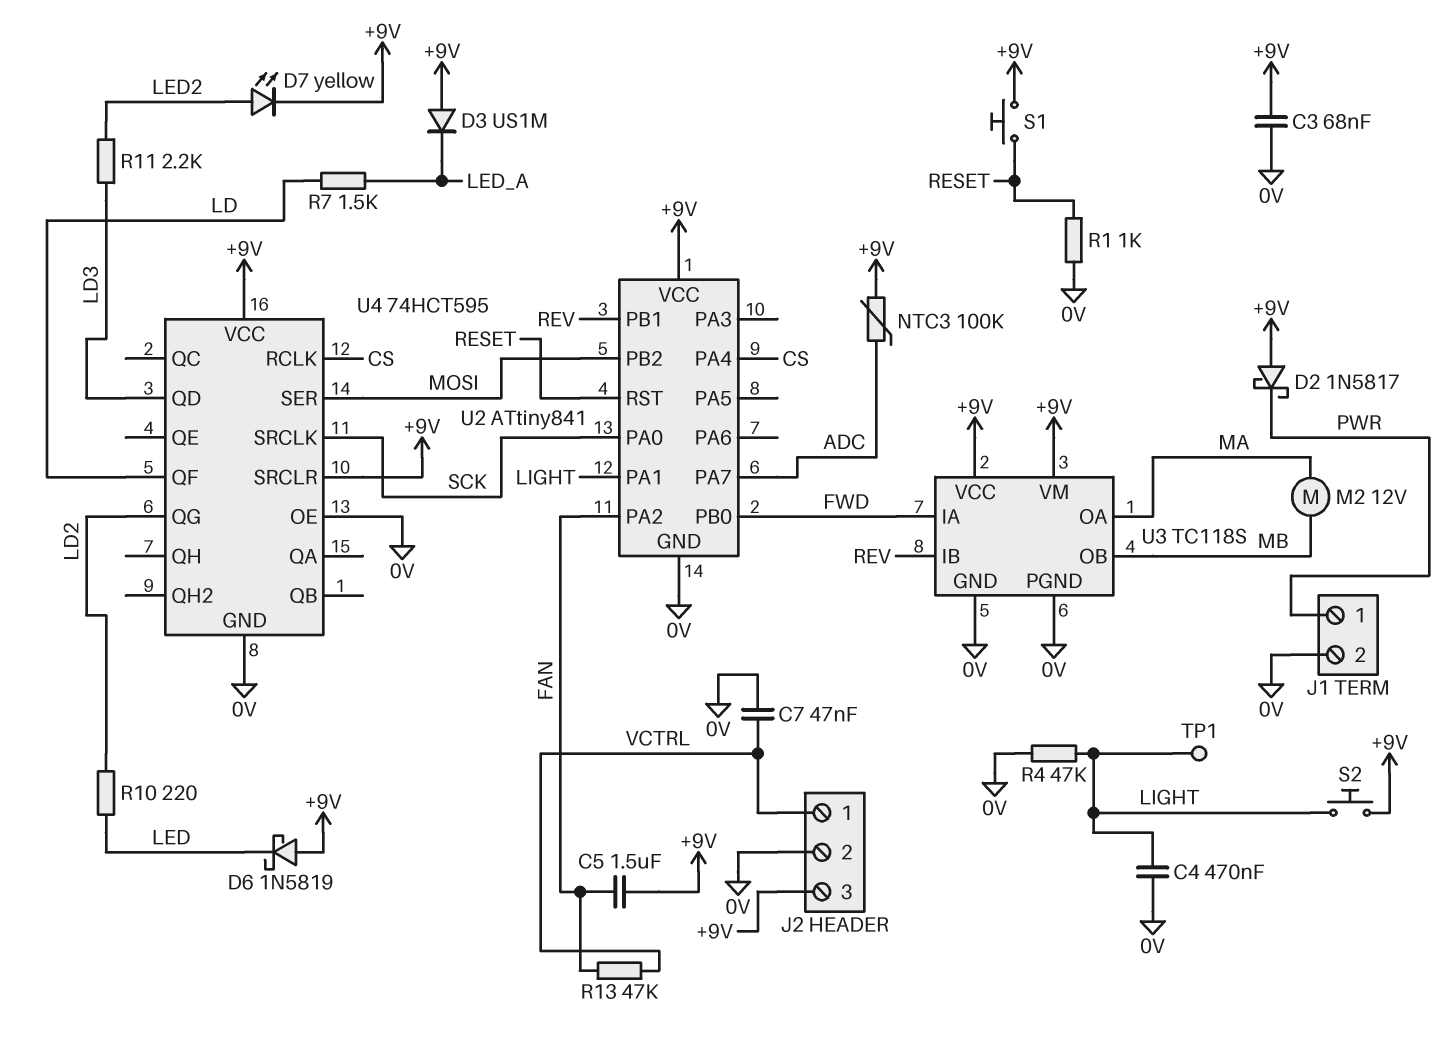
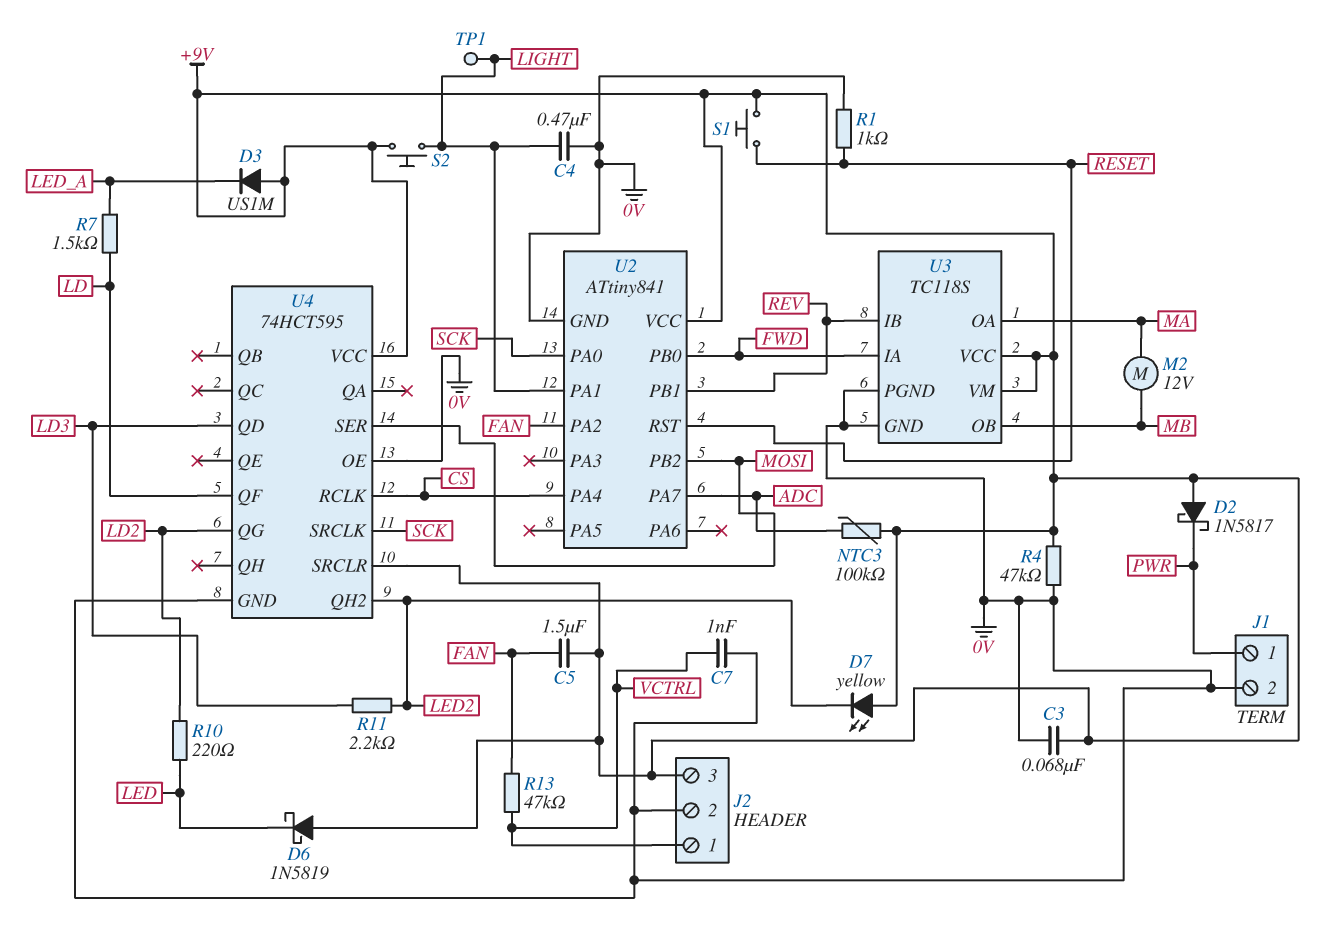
C7: 47nF (0V, VCTRL) -> 1nF (0V, VCTRL)
D7: LED yellow (A LED2, K +9V) -> LED yellow (A +9V, K LED2)
R4: 47k (0V, LIGHT) -> 47k (+9V, 0V)
U4 pin QH2: none -> LED2

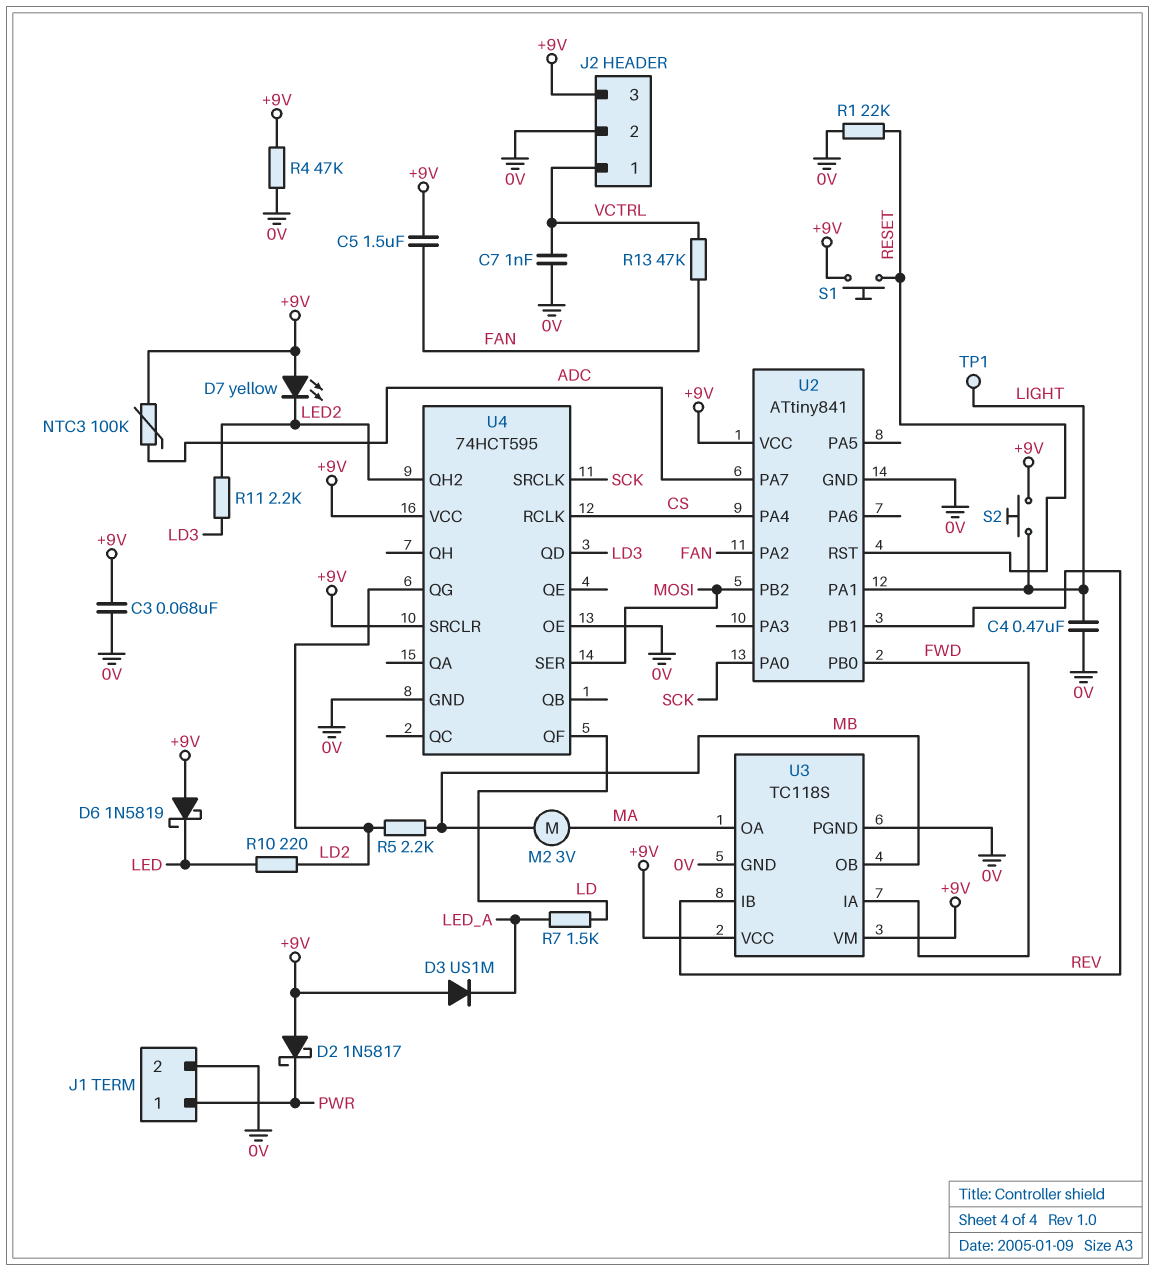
M2: motor 12V (MA, MB) -> motor 3V (MA, MB)
R1: 1k (0V, RESET) -> 22k (0V, RESET)
R5: none -> 2.2k (LD2, MB)

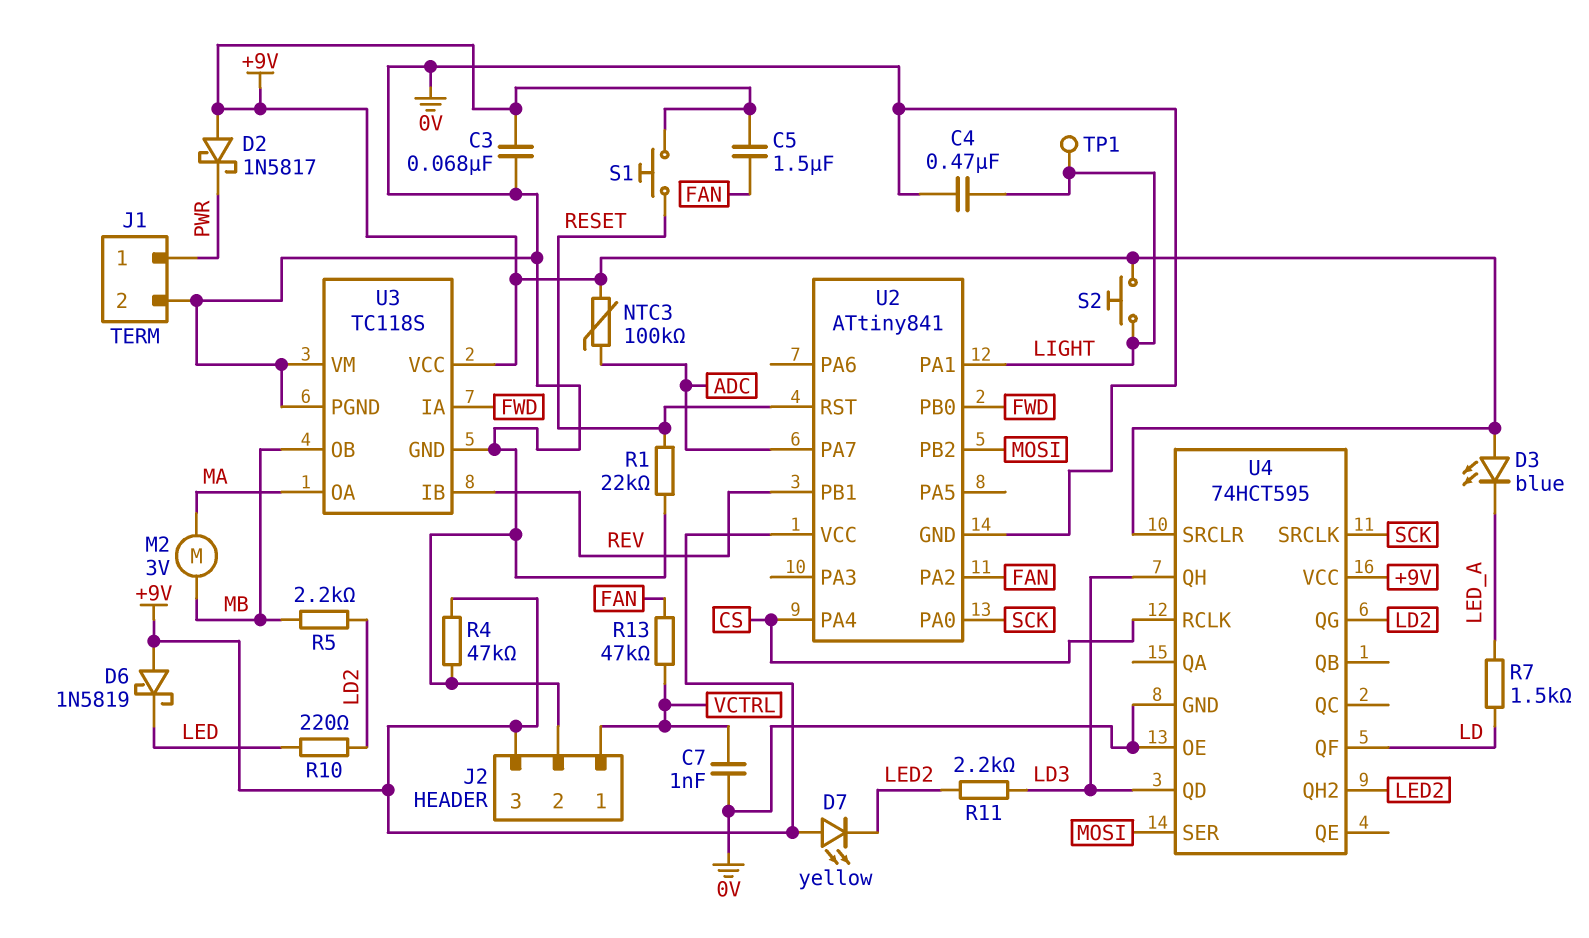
D3: diode US1M (A +9V, K LED_A) -> LED blue (A +9V, K LED_A)
U3 pin VM: +9V -> 0V
U4 pin QH: none -> LD3

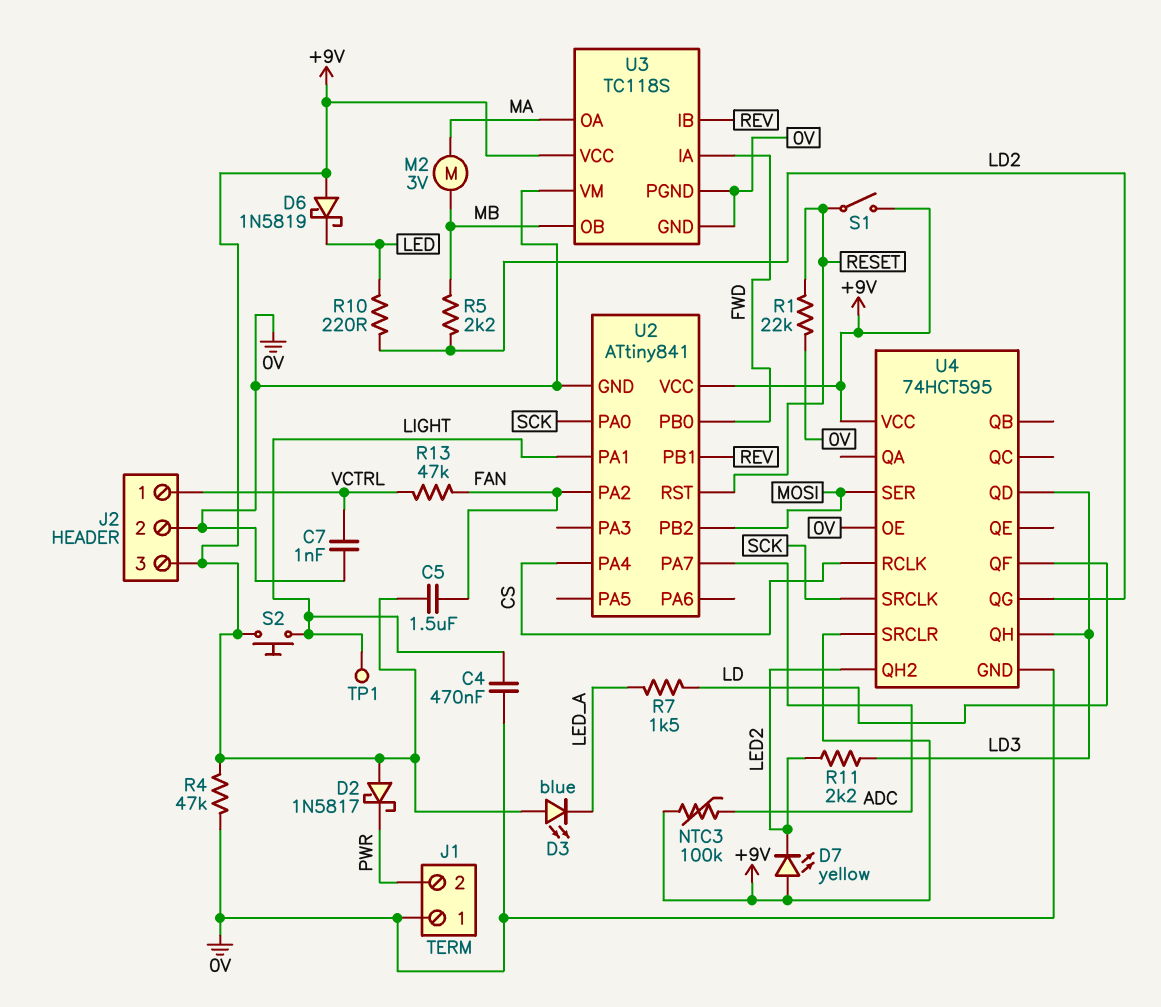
C3: 68nF (+9V, 0V) -> none
J1 pin 1: PWR -> 0V
J1 pin 2: 0V -> PWR
S1: button (+9V, RESET) -> switch (+9V, RESET)

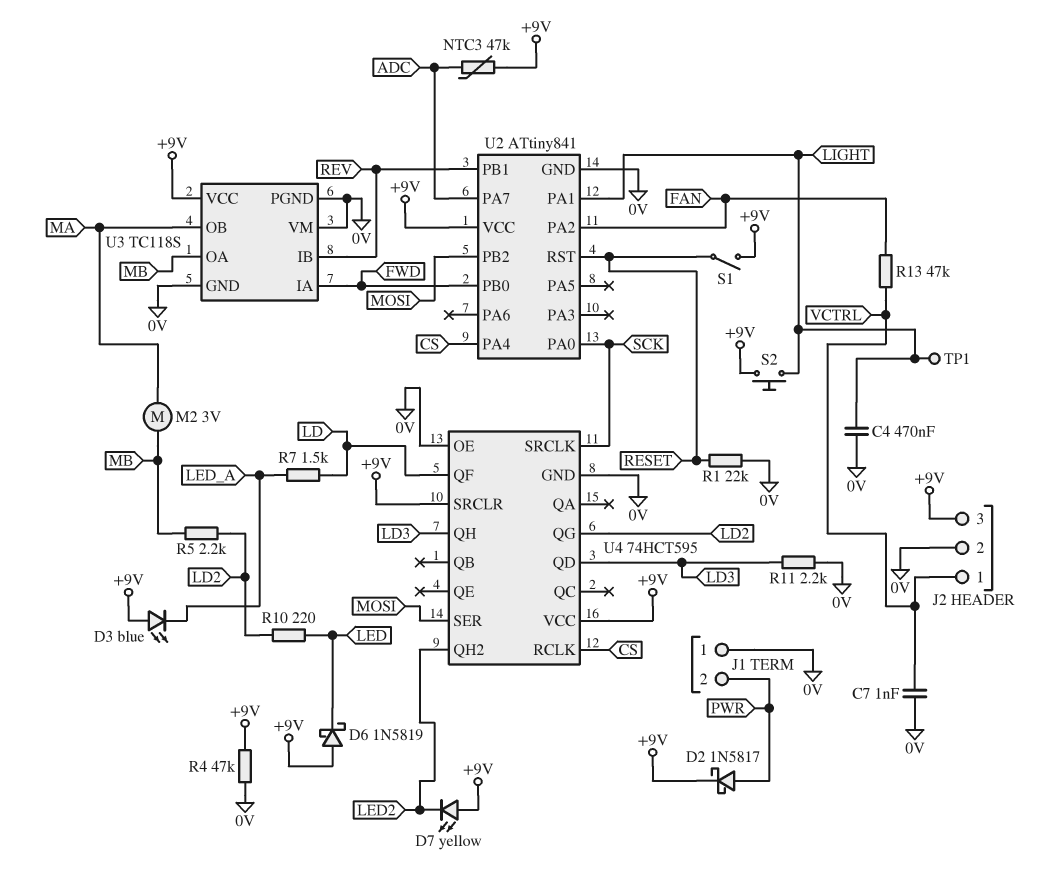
C5: 1.5uF (+9V, FAN) -> none
D2: schottky 1N5817 (A +9V, K PWR) -> schottky 1N5817 (A PWR, K +9V)
NTC3: 100k (+9V, ADC) -> 47k (+9V, ADC)
R11: 2.2k (LD3, LED2) -> 2.2k (0V, LD3)
U3 pin OA: MA -> MB
U3 pin OB: MB -> MA

